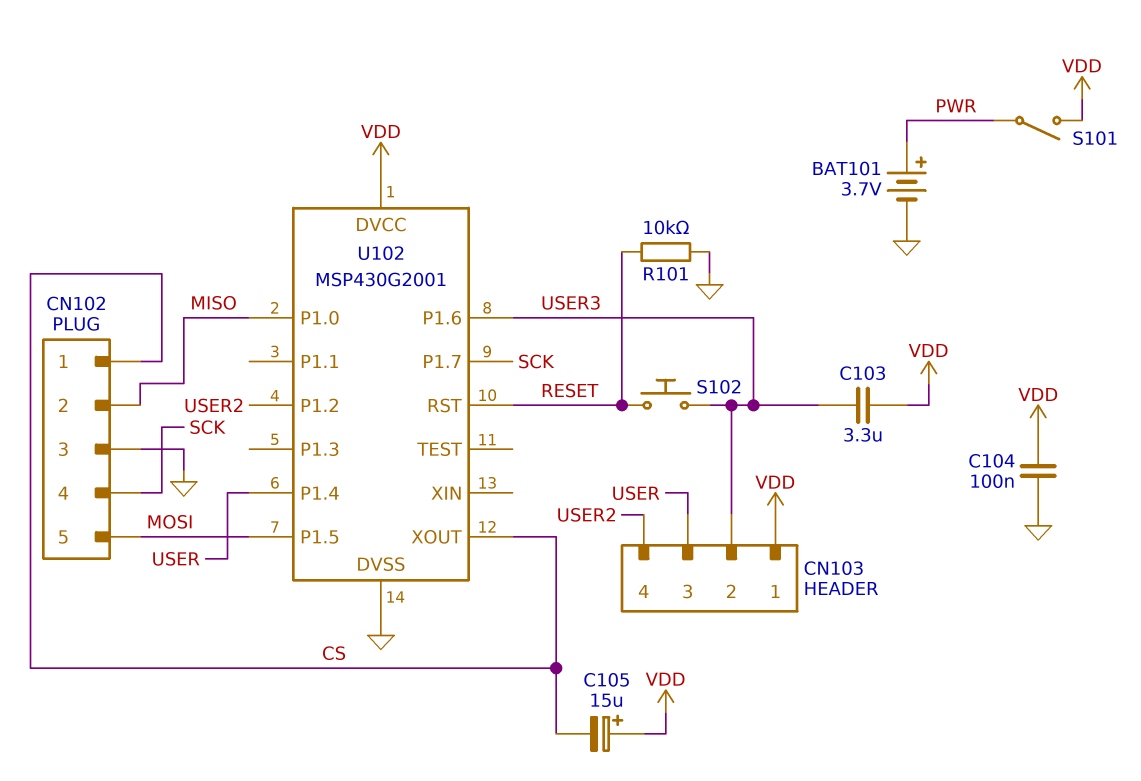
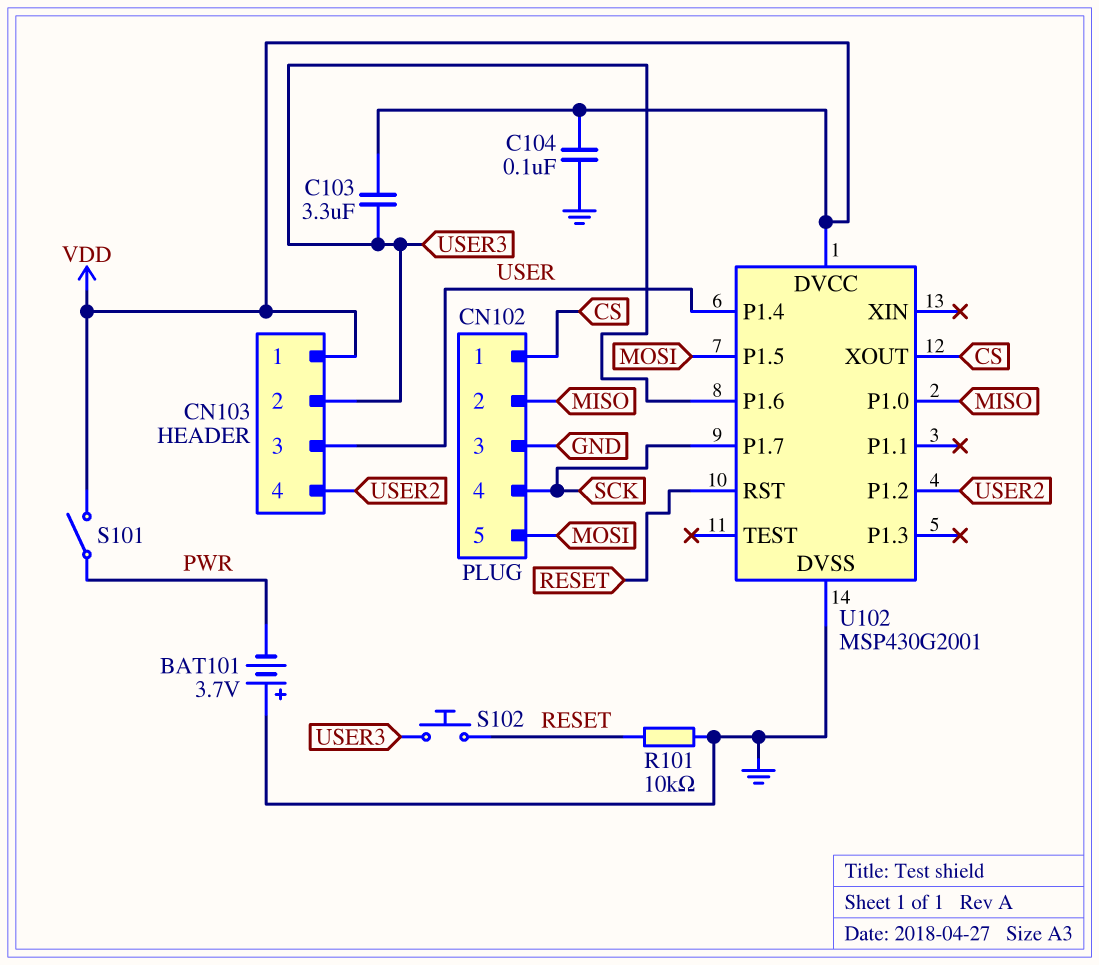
BAT101: 3.7V (plus PWR, minus GND) -> 3.7V (plus GND, minus PWR)
C105: 15uF (plus VDD, minus CS) -> none

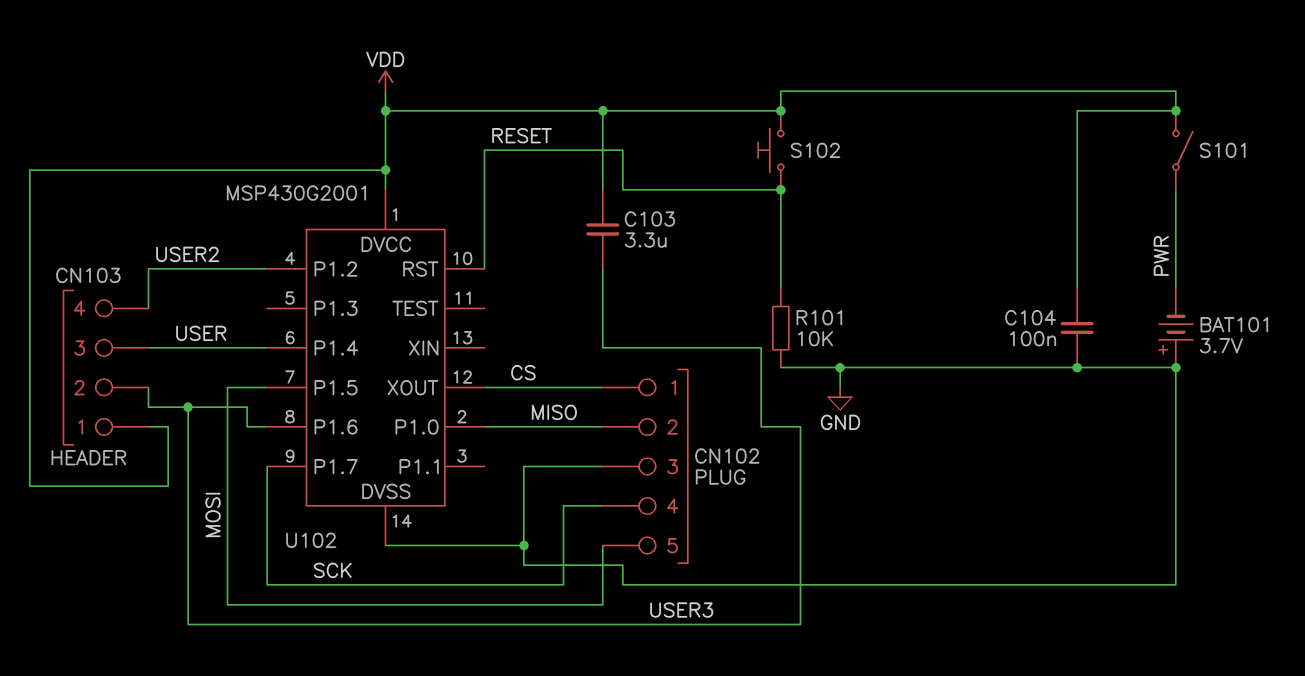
S102: button (RESET, USER3) -> button (RESET, VDD)

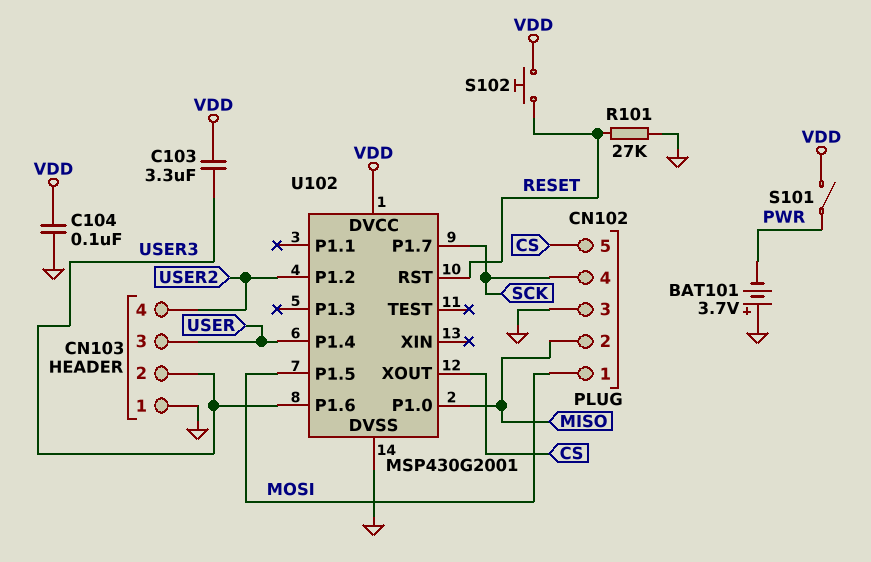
CN102 pin 1: CS -> MOSI
CN102 pin 5: MOSI -> CS
CN103 pin 1: VDD -> GND
R101: 10k (GND, RESET) -> 27k (GND, RESET)

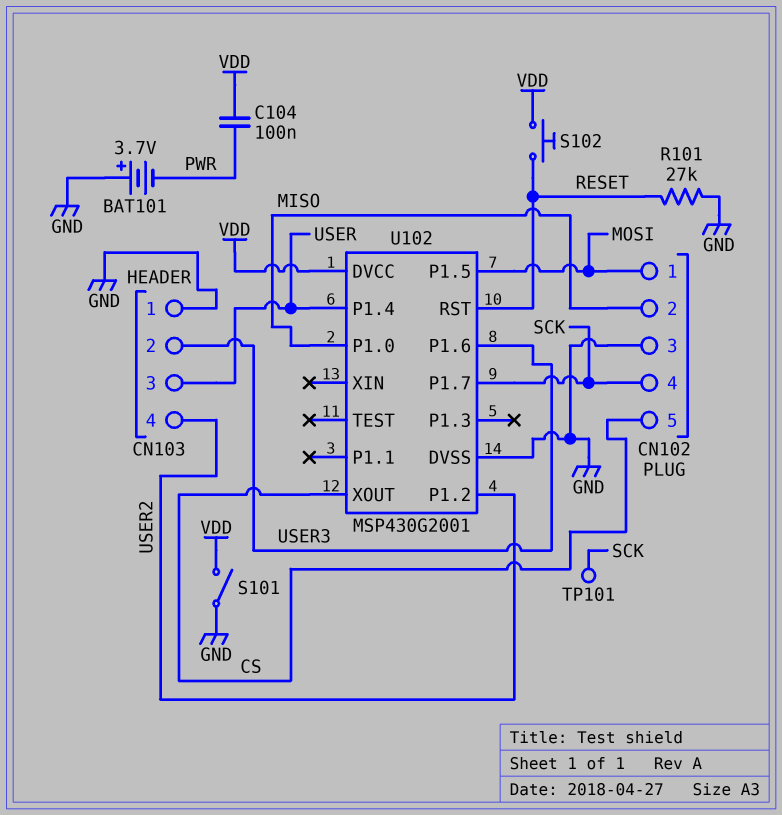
C103: 3.3uF (USER3, VDD) -> none
C104: 100nF (GND, VDD) -> 100nF (PWR, VDD)
S101: switch (PWR, VDD) -> switch (GND, VDD)
TP101: none -> test point (SCK)

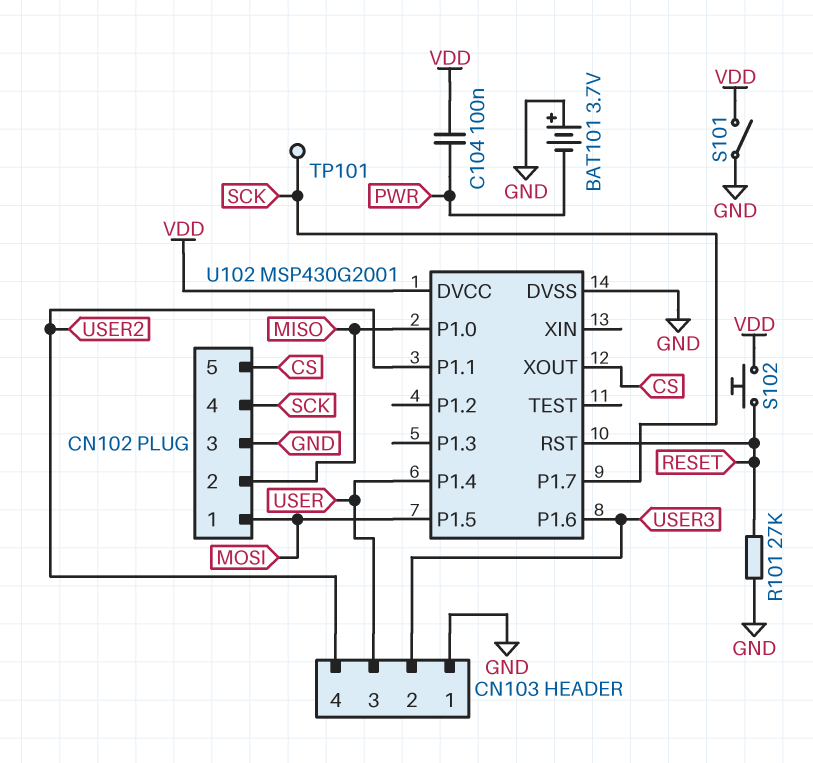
U102 pin P1.1: none -> USER2
U102 pin P1.2: USER2 -> none

